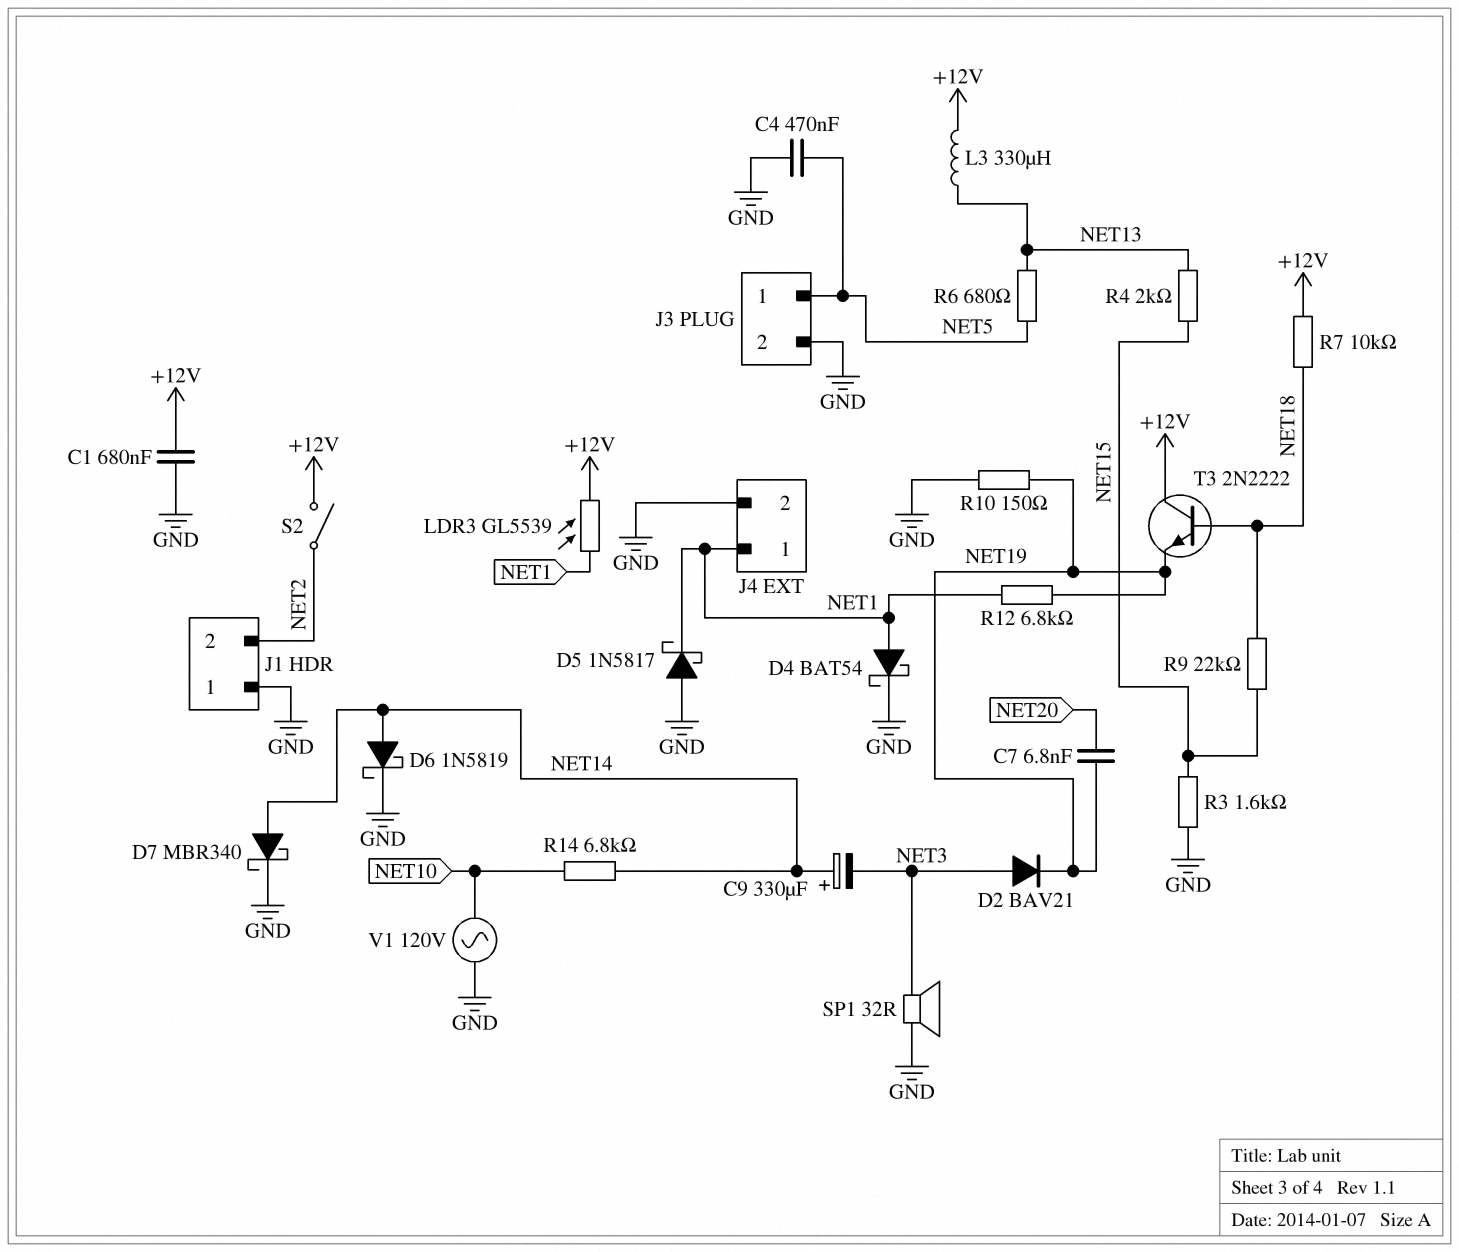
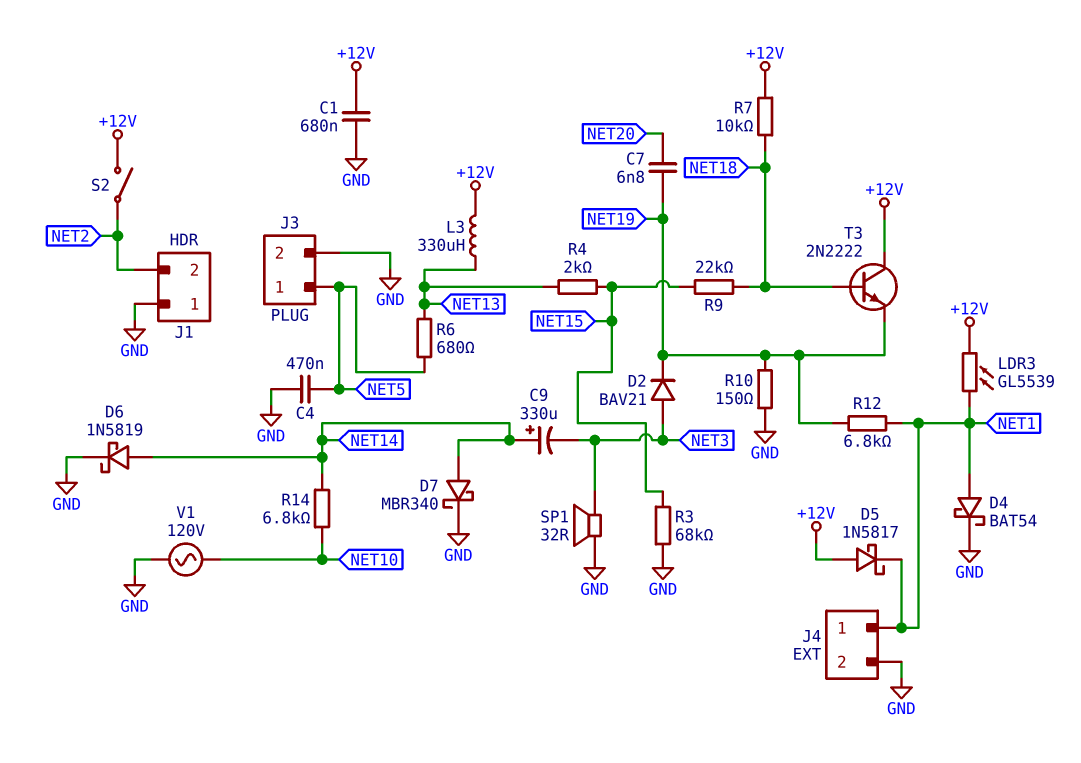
D5: schottky 1N5817 (A GND, K NET1) -> schottky 1N5817 (A +12V, K NET1)
R3: 1.6k (GND, NET15) -> 68k (GND, NET15)

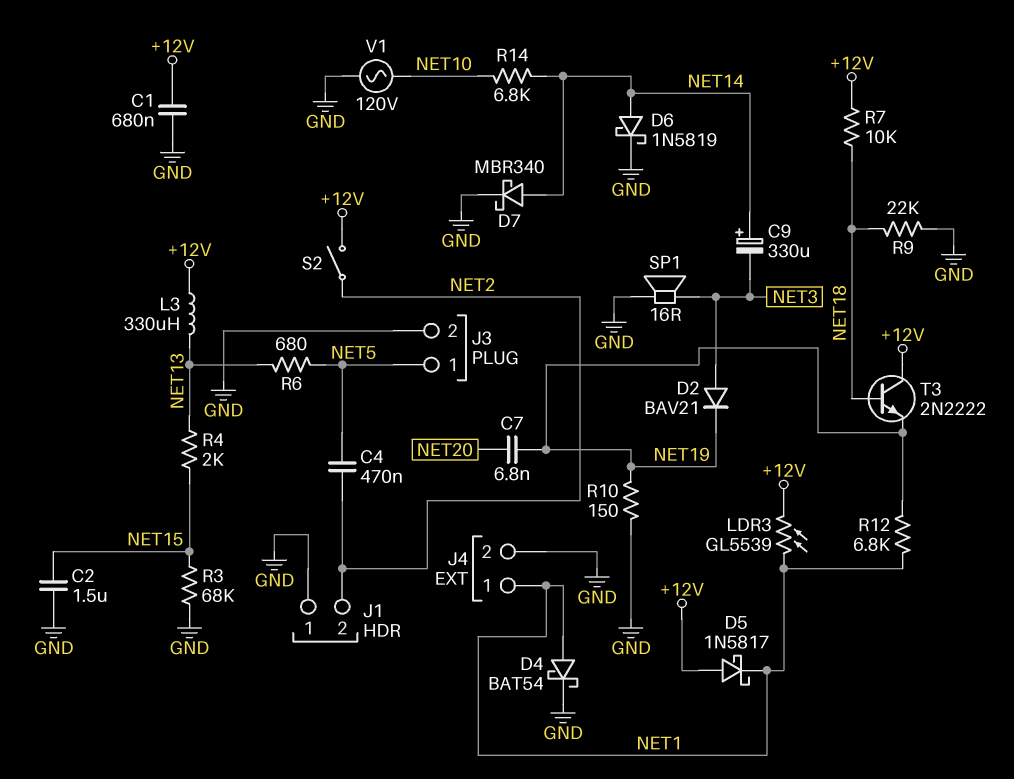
C2: none -> 1.5uF (GND, NET15)
C4: 470nF (GND, NET5) -> 470nF (NET2, NET5)
R9: 22k (NET15, NET18) -> 22k (GND, NET18)
SP1: speaker 32R (GND, NET3) -> speaker 16R (GND, NET3)

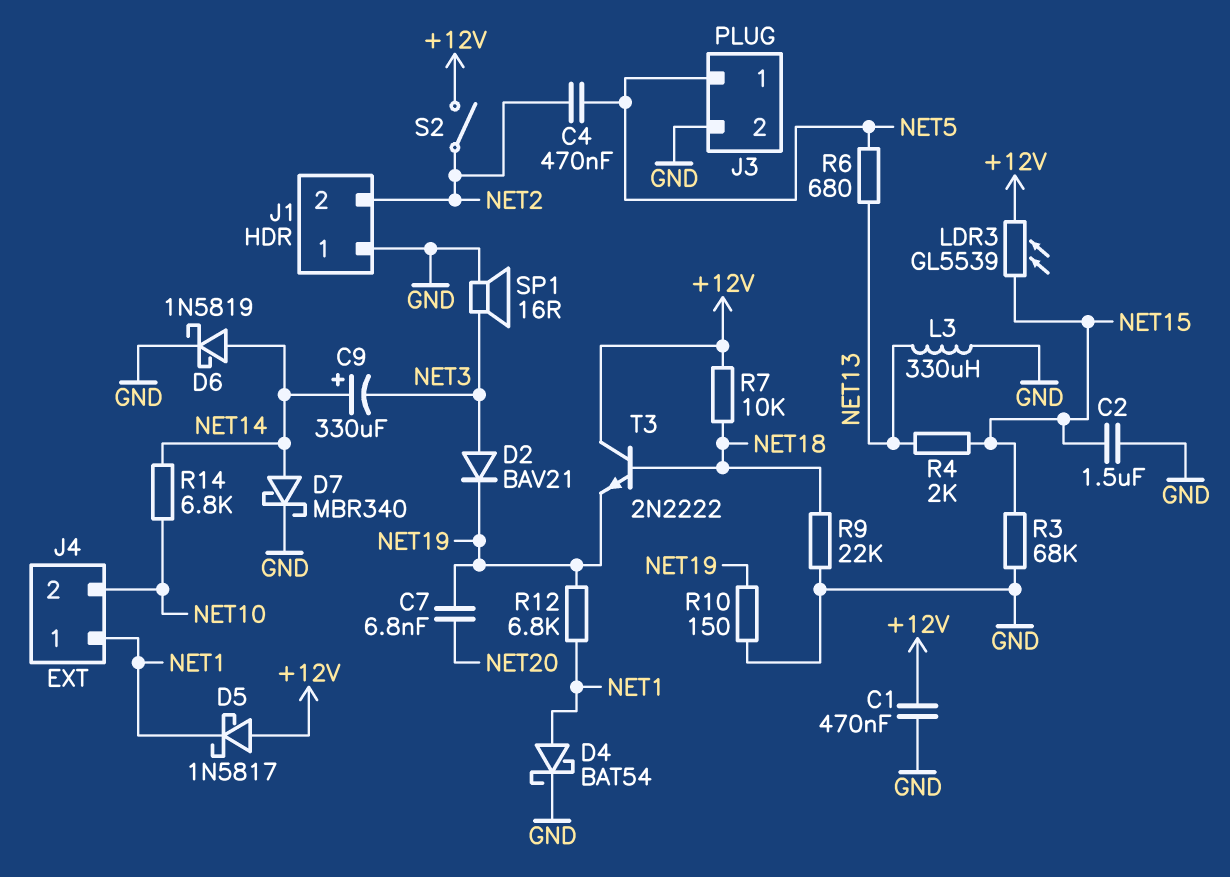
C1: 680nF (+12V, GND) -> 470nF (+12V, GND)
J4 pin 2: GND -> NET10
L3: 330uH (+12V, NET13) -> 330uH (GND, NET13)
LDR3: GL5539 (+12V, NET1) -> GL5539 (+12V, NET15)
V1: AC 120V (GND, NET10) -> none

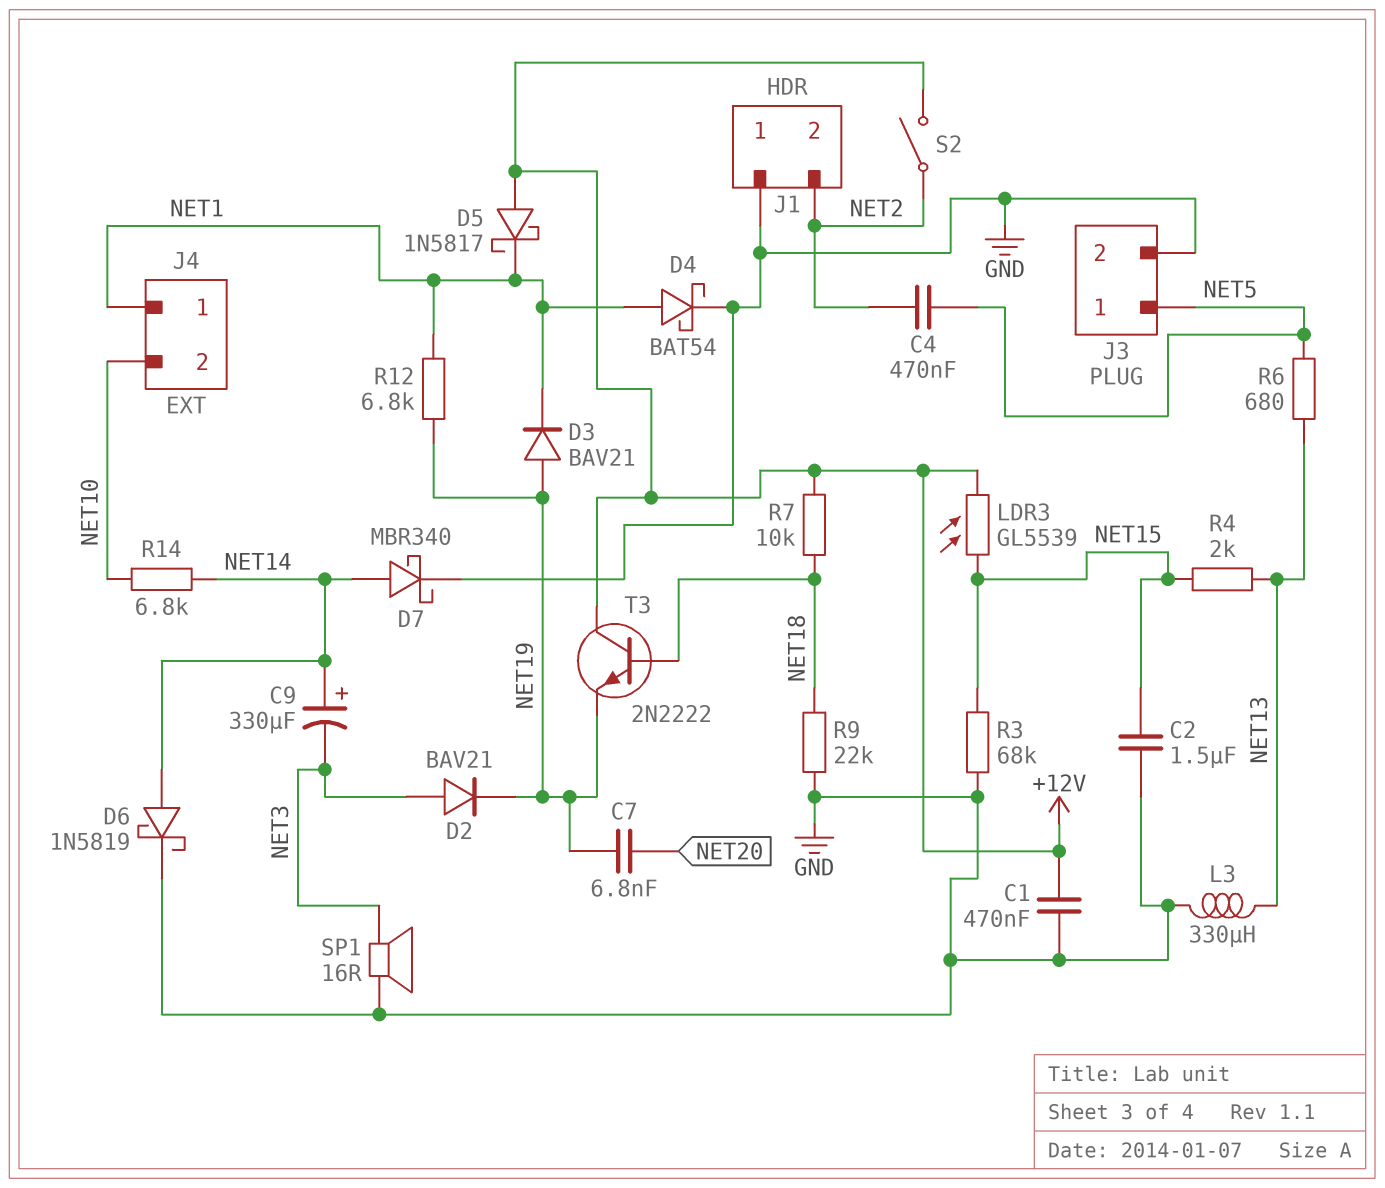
D3: none -> diode BAV21 (A NET19, K NET1)
R10: 150 (GND, NET19) -> none

